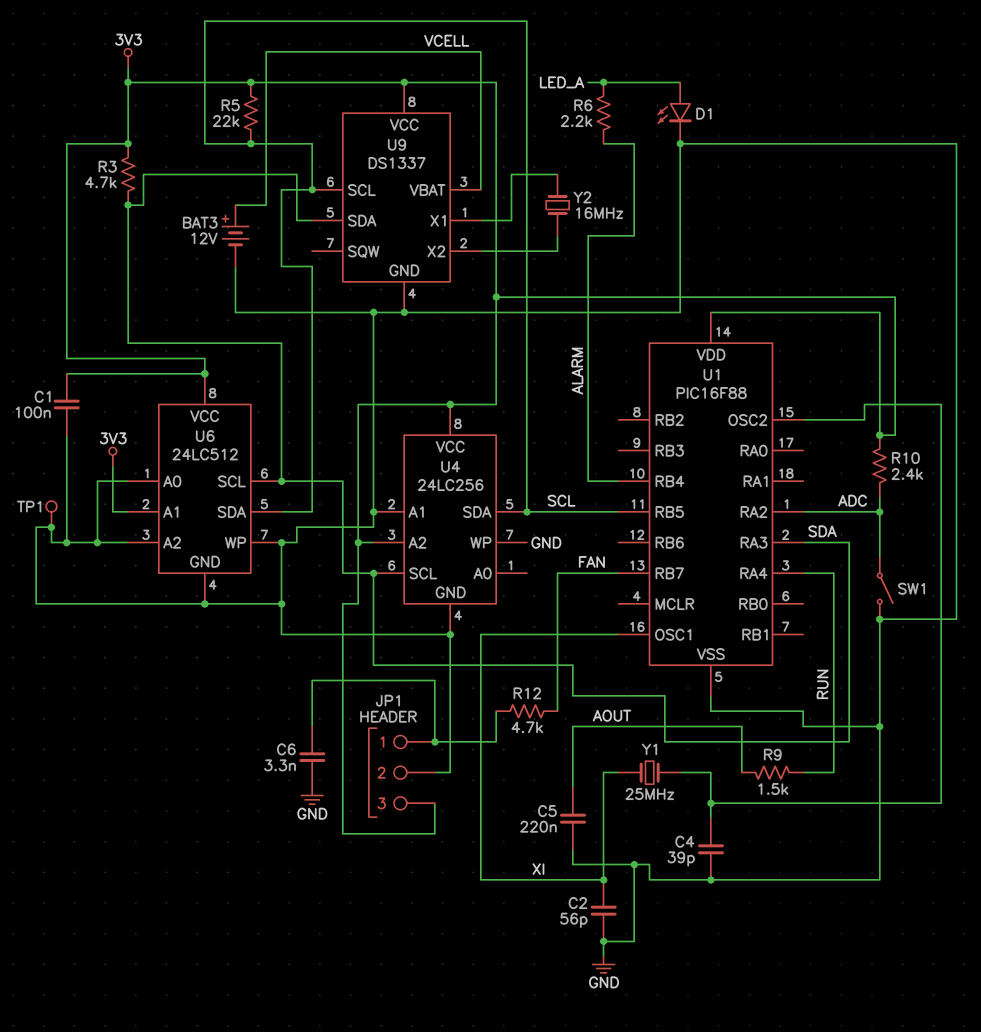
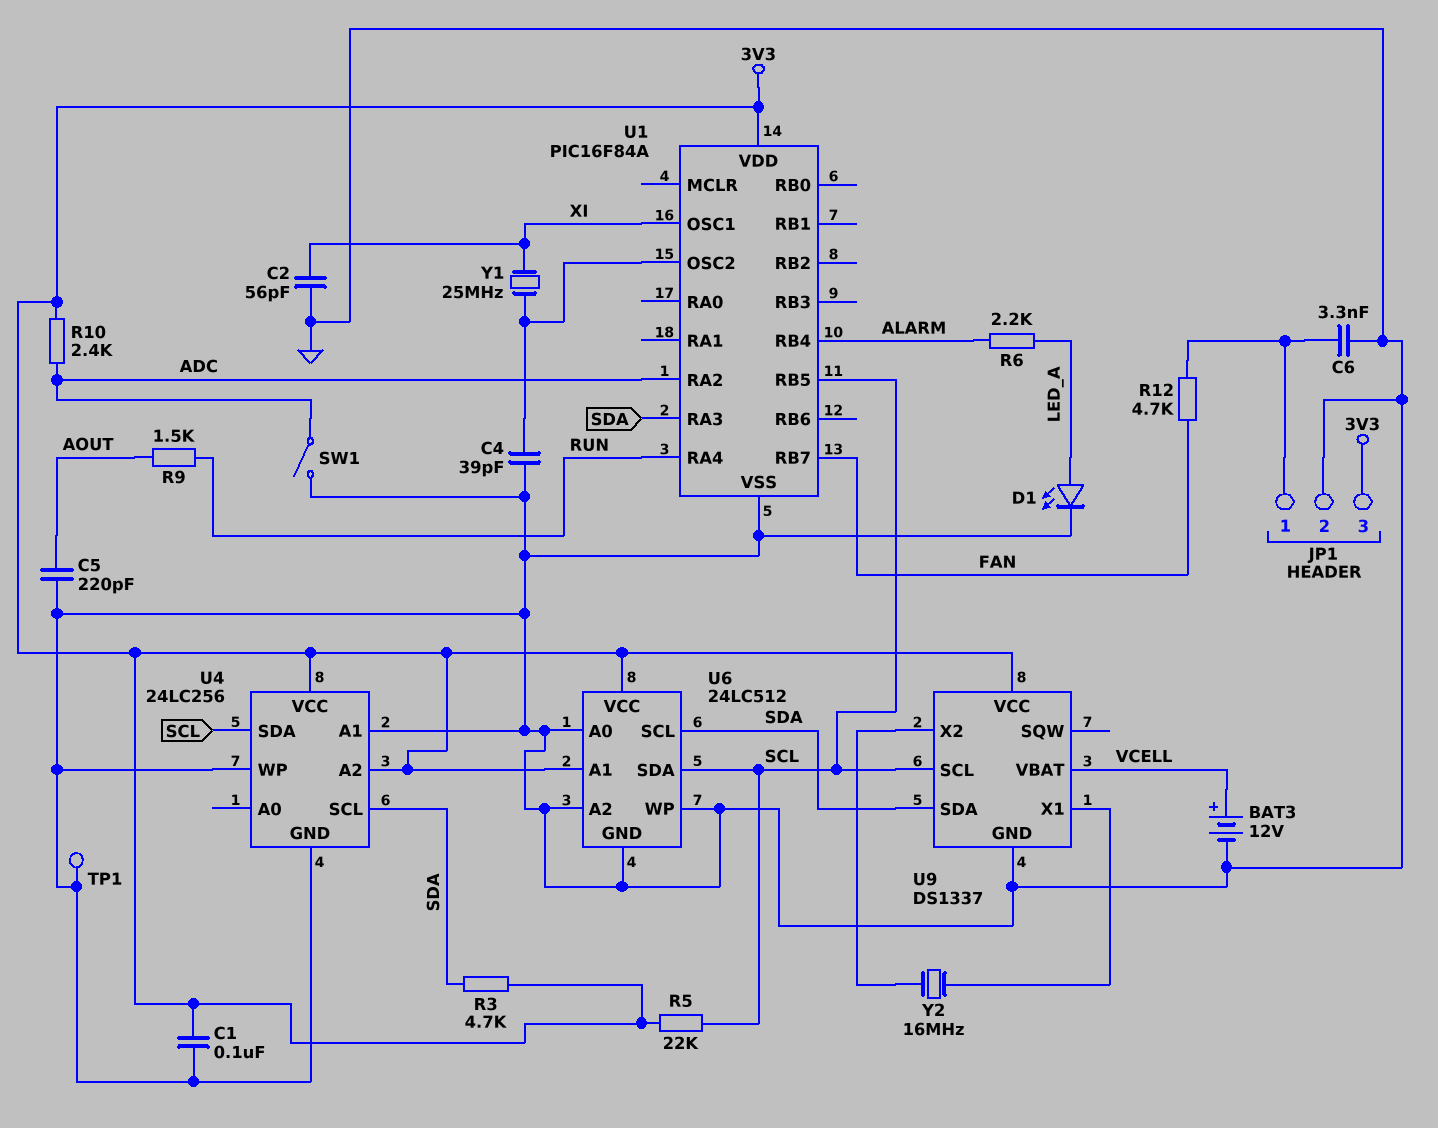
C5: 220nF (AOUT, GND) -> 220pF (AOUT, GND)
U1: PIC16F88 -> PIC16F84A

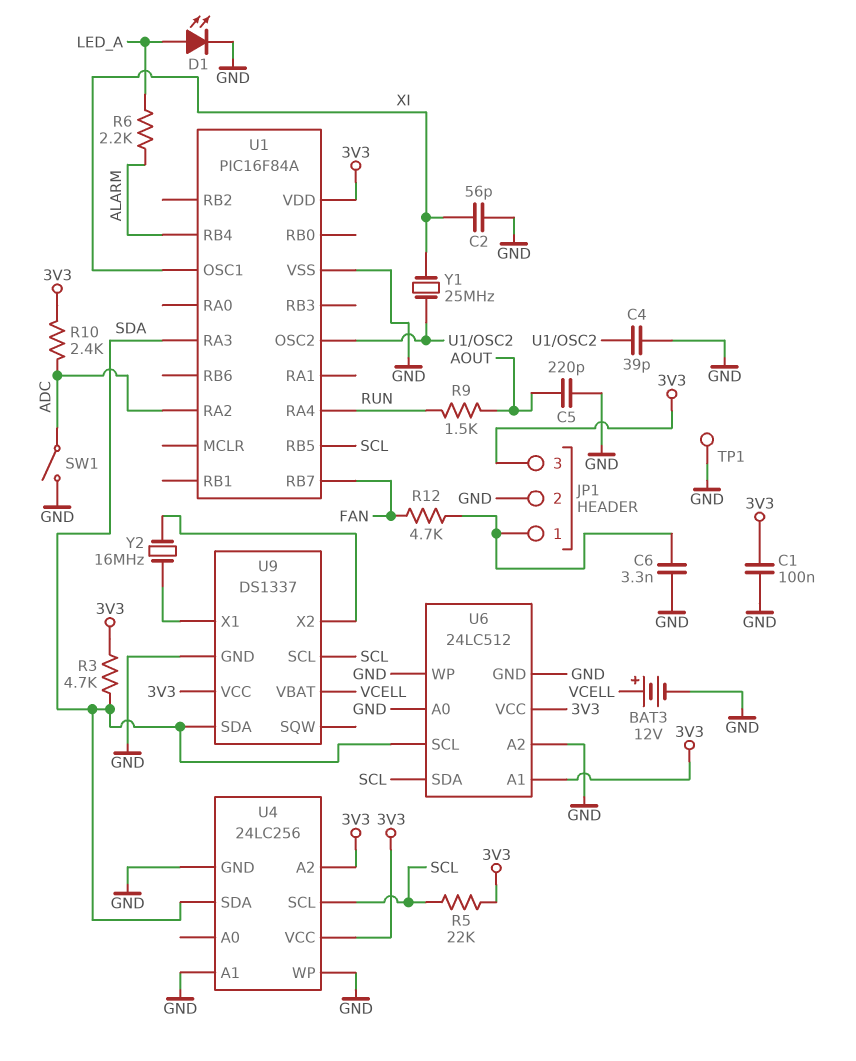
U4 pin SCL: SDA -> SCL
U4 pin SDA: SCL -> SDA

